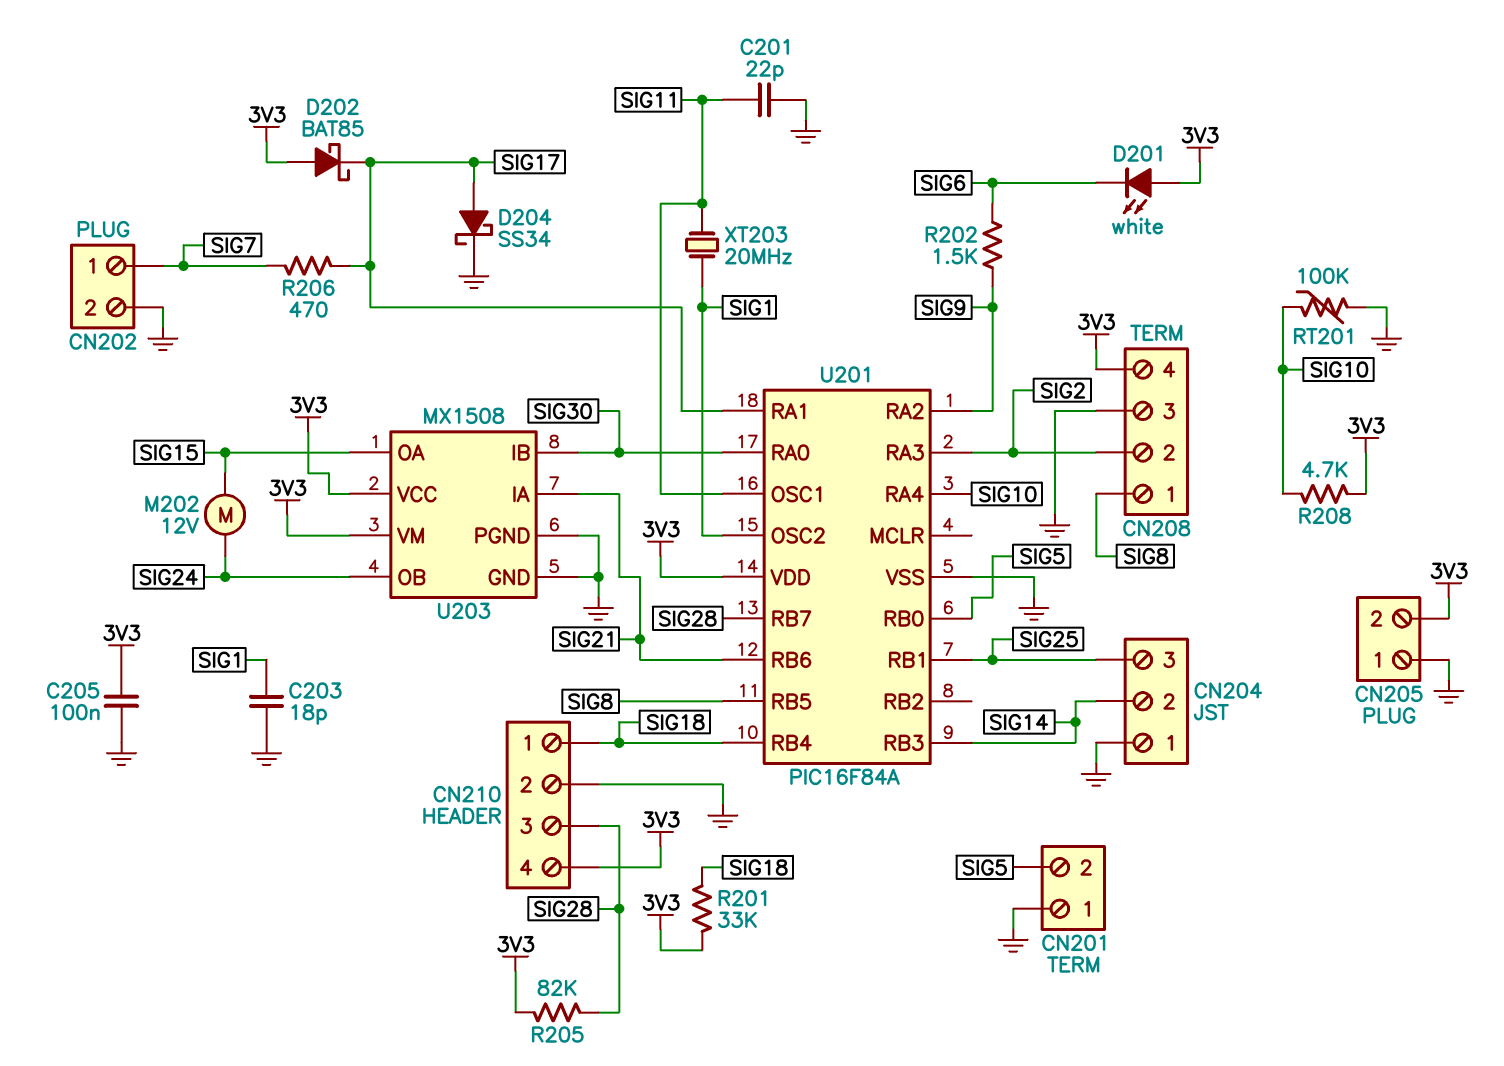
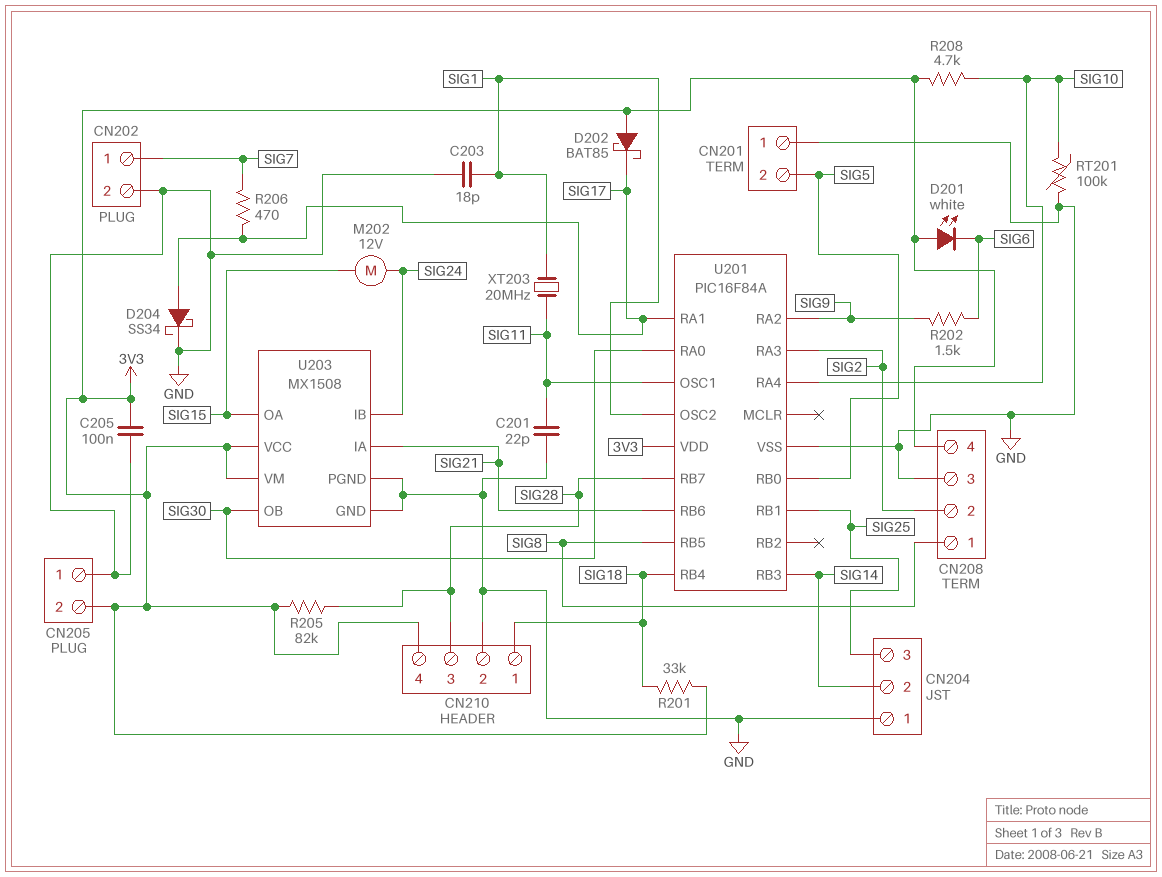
U203 pin IB: SIG30 -> SIG24
U203 pin OB: SIG24 -> SIG30

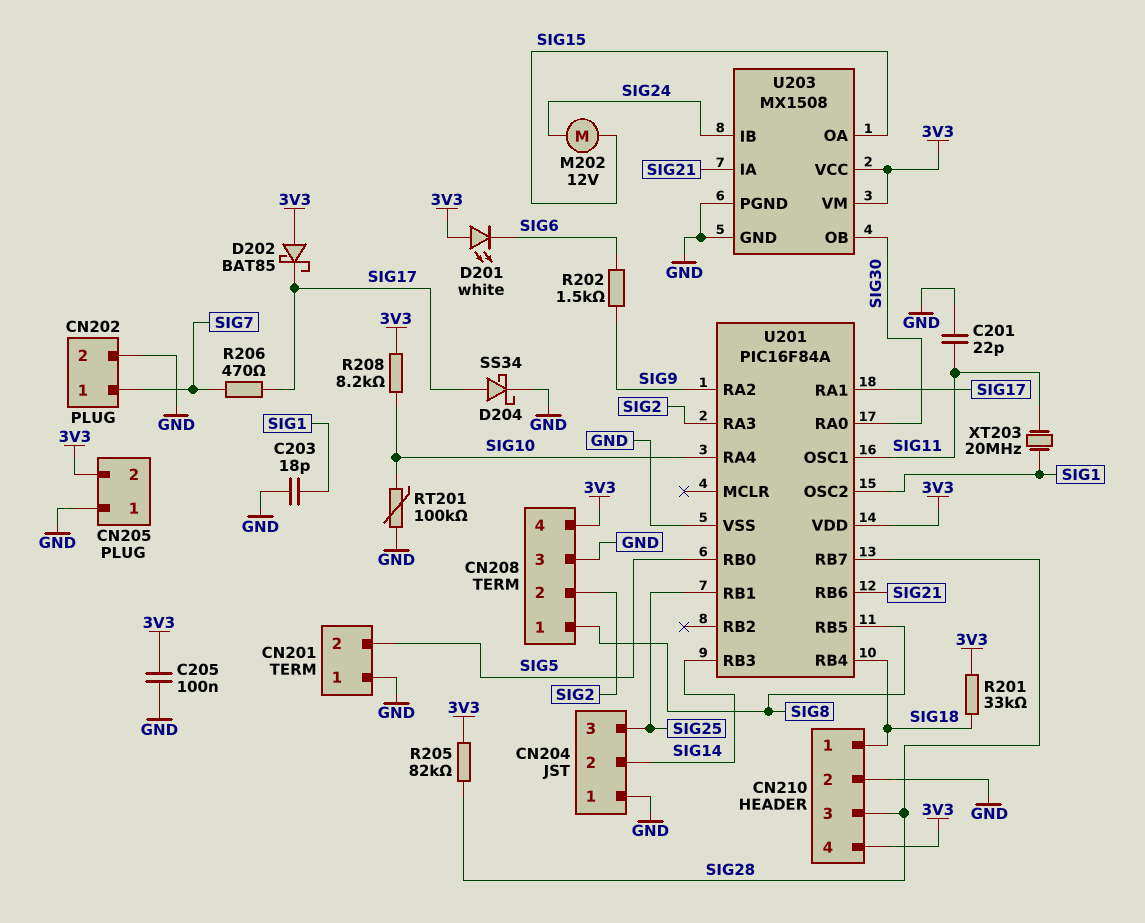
R208: 4.7k (3V3, SIG10) -> 8.2k (3V3, SIG10)

